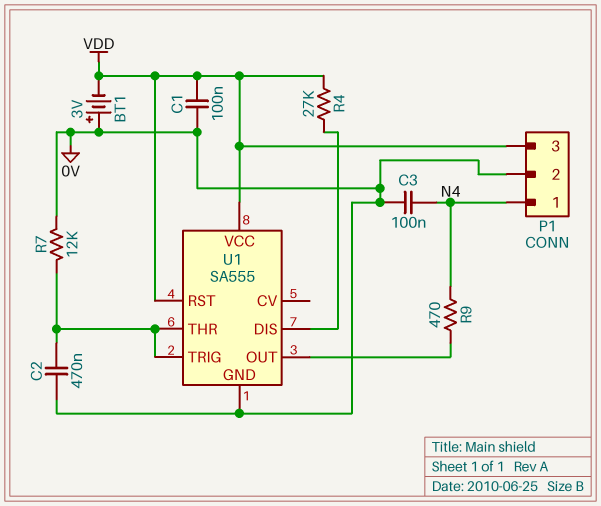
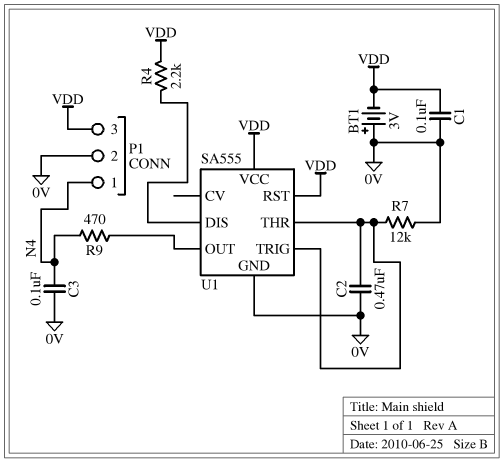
R4: 27k (U1/DIS, VDD) -> 2.2k (U1/DIS, VDD)

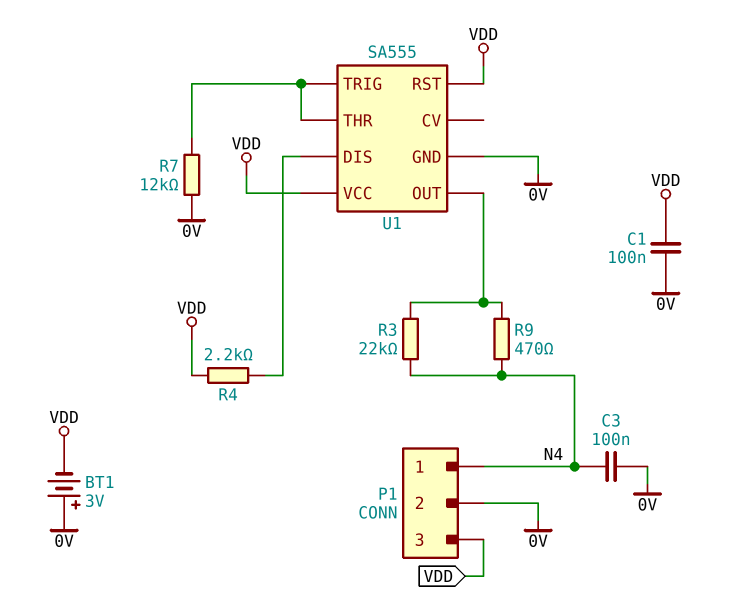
C2: 470nF (0V, U1/THR) -> none
R3: none -> 22k (N4, U1/OUT)

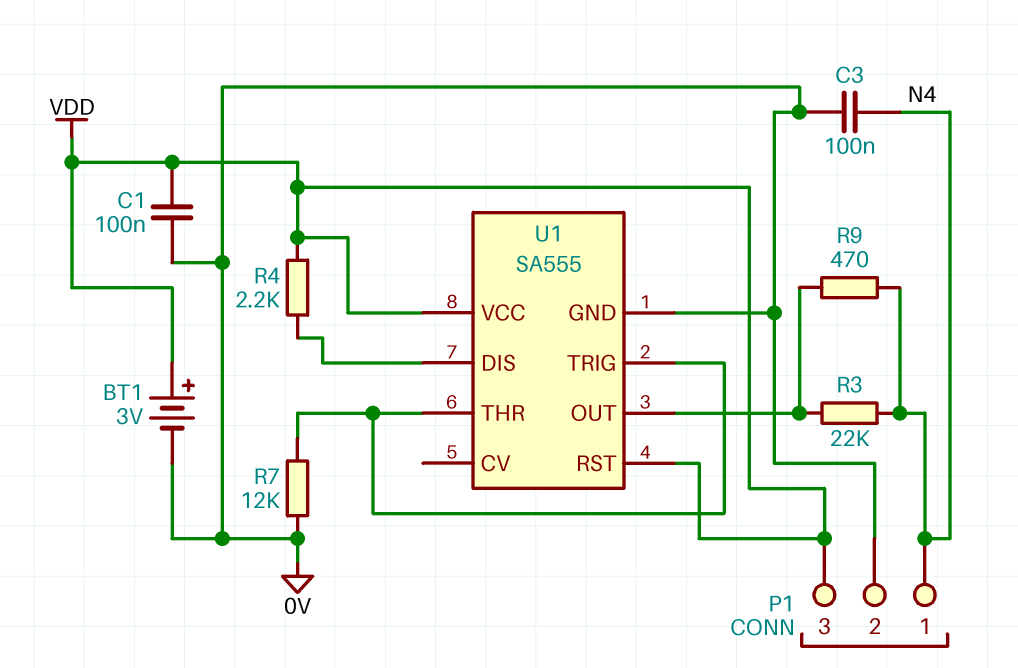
BT1: 3V (plus 0V, minus VDD) -> 3V (plus VDD, minus 0V)

